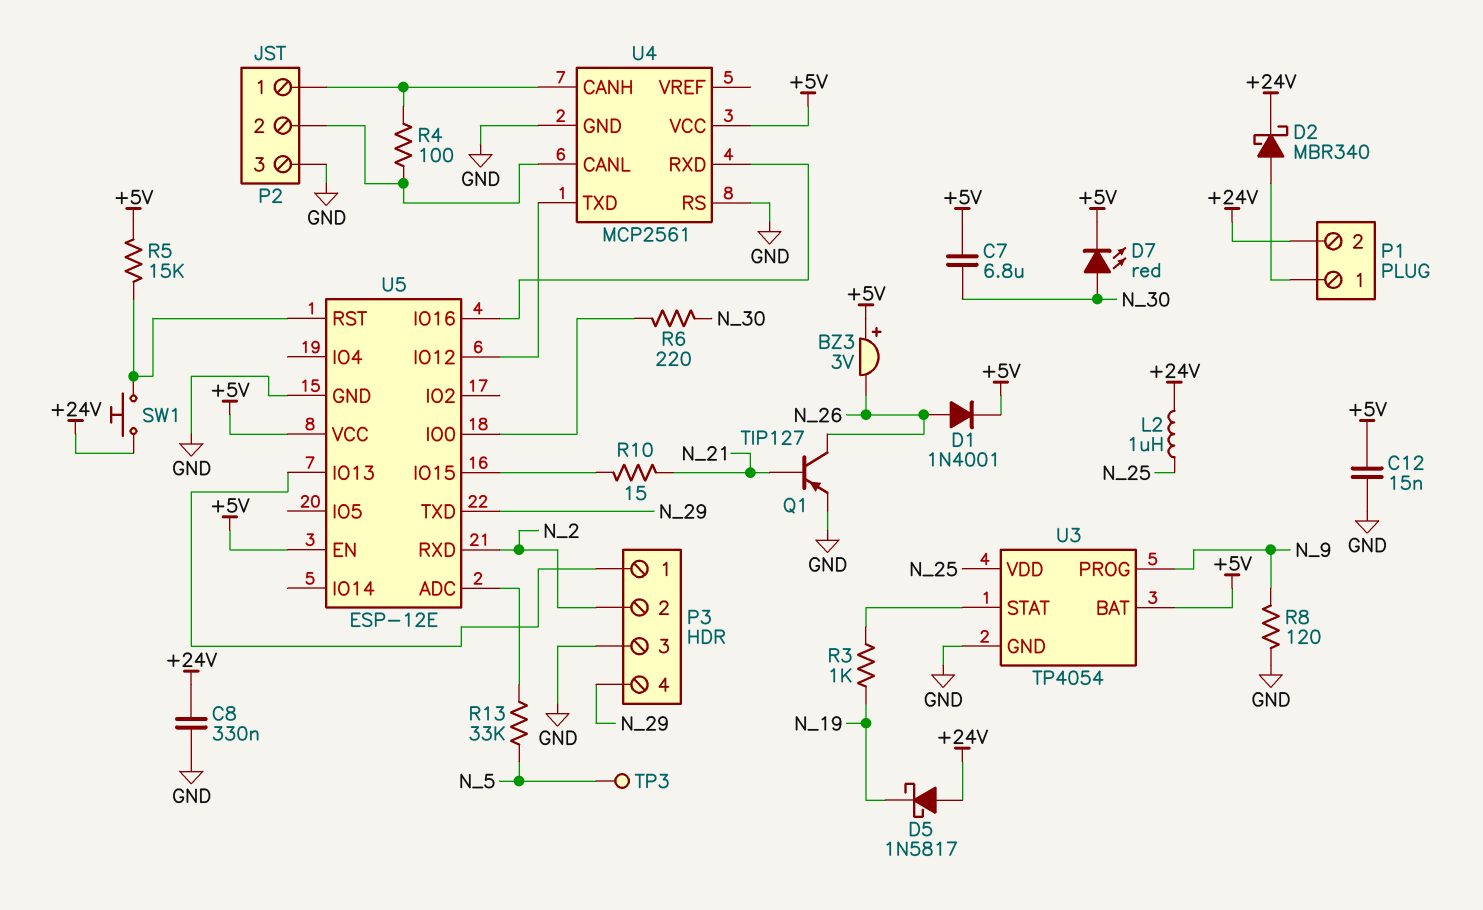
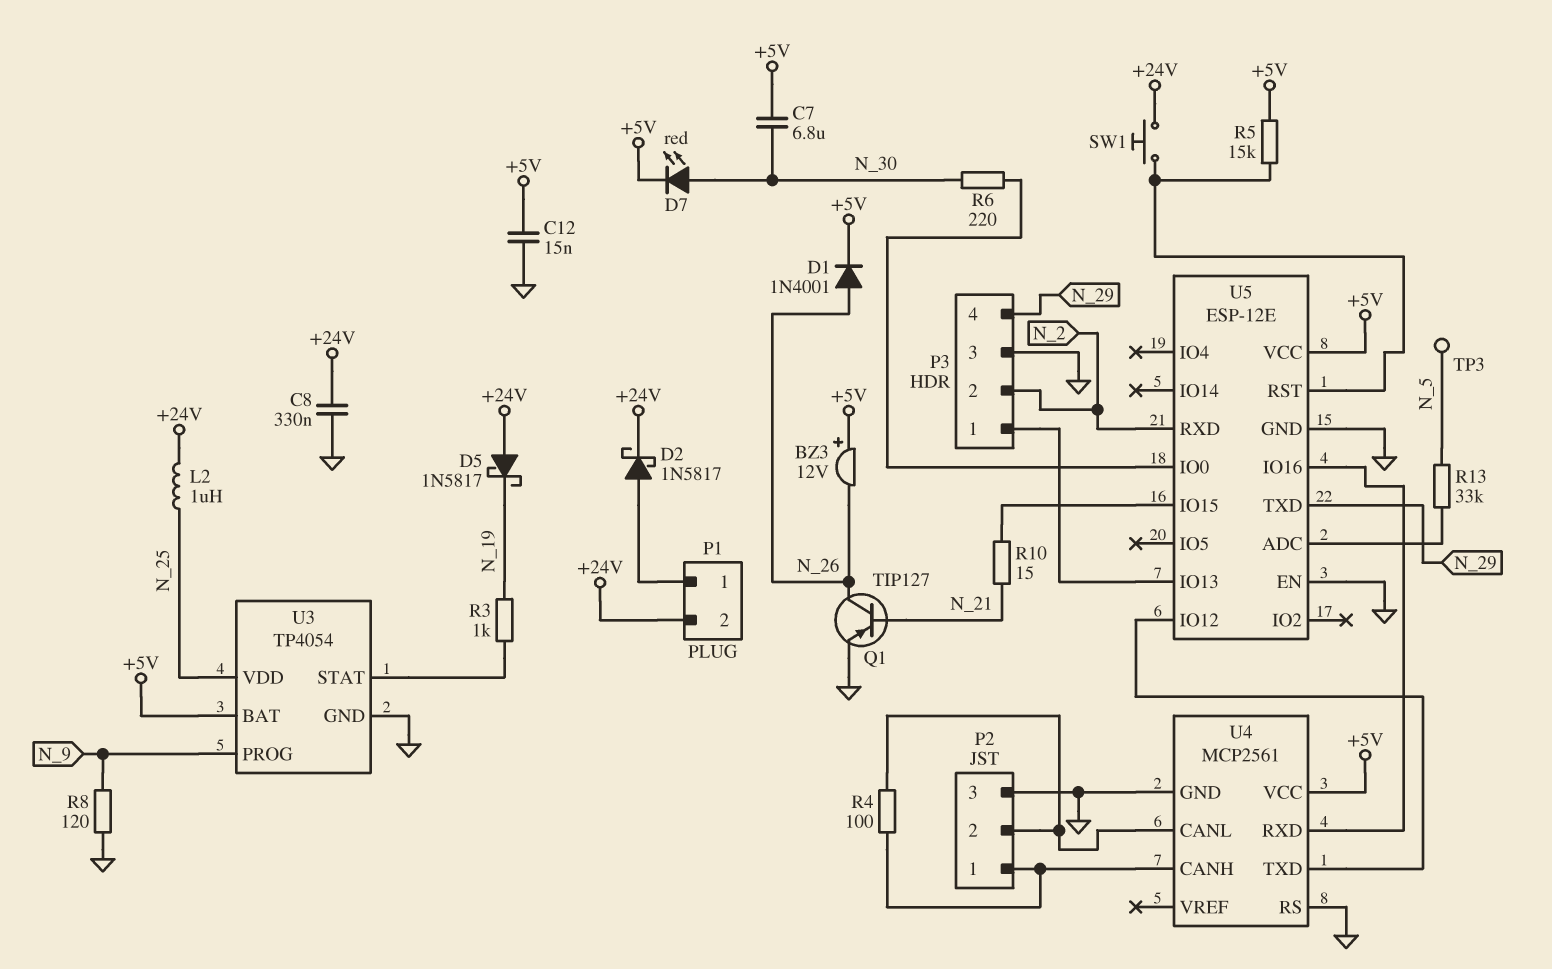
BZ3: buzzer 3V (plus +5V, minus N_26) -> buzzer 12V (plus +5V, minus N_26)
D2: schottky MBR340 (A P1/1, K +24V) -> schottky 1N5817 (A P1/1, K +24V)
U5 pin EN: +5V -> GND

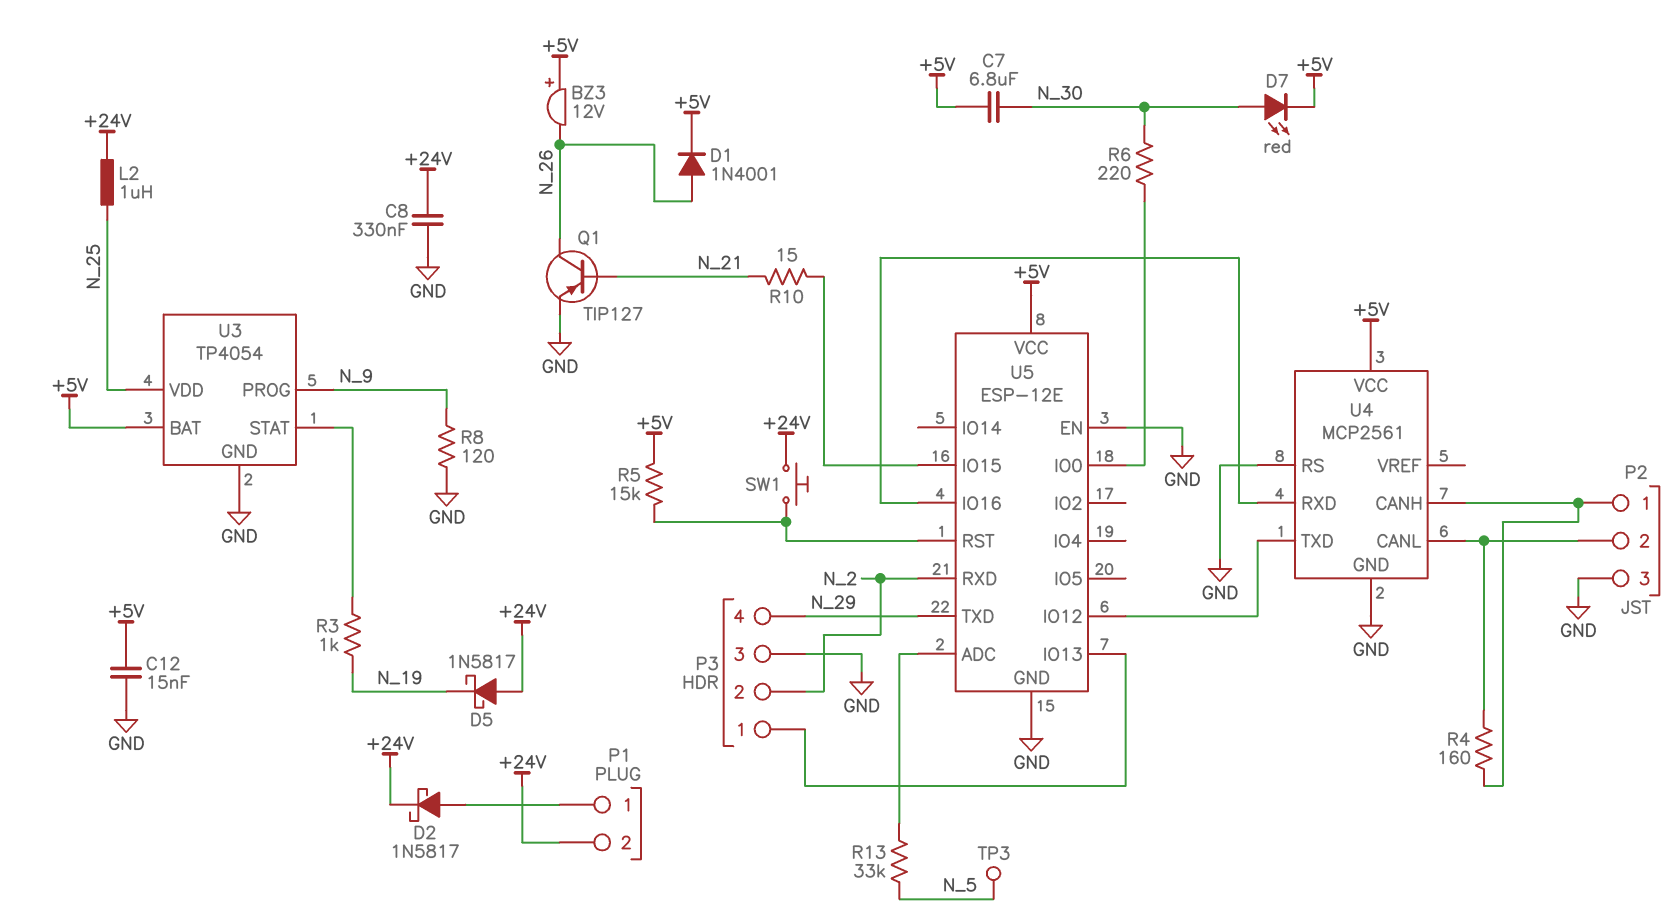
R4: 100 (P2/1, P2/2) -> 160 (P2/1, P2/2)

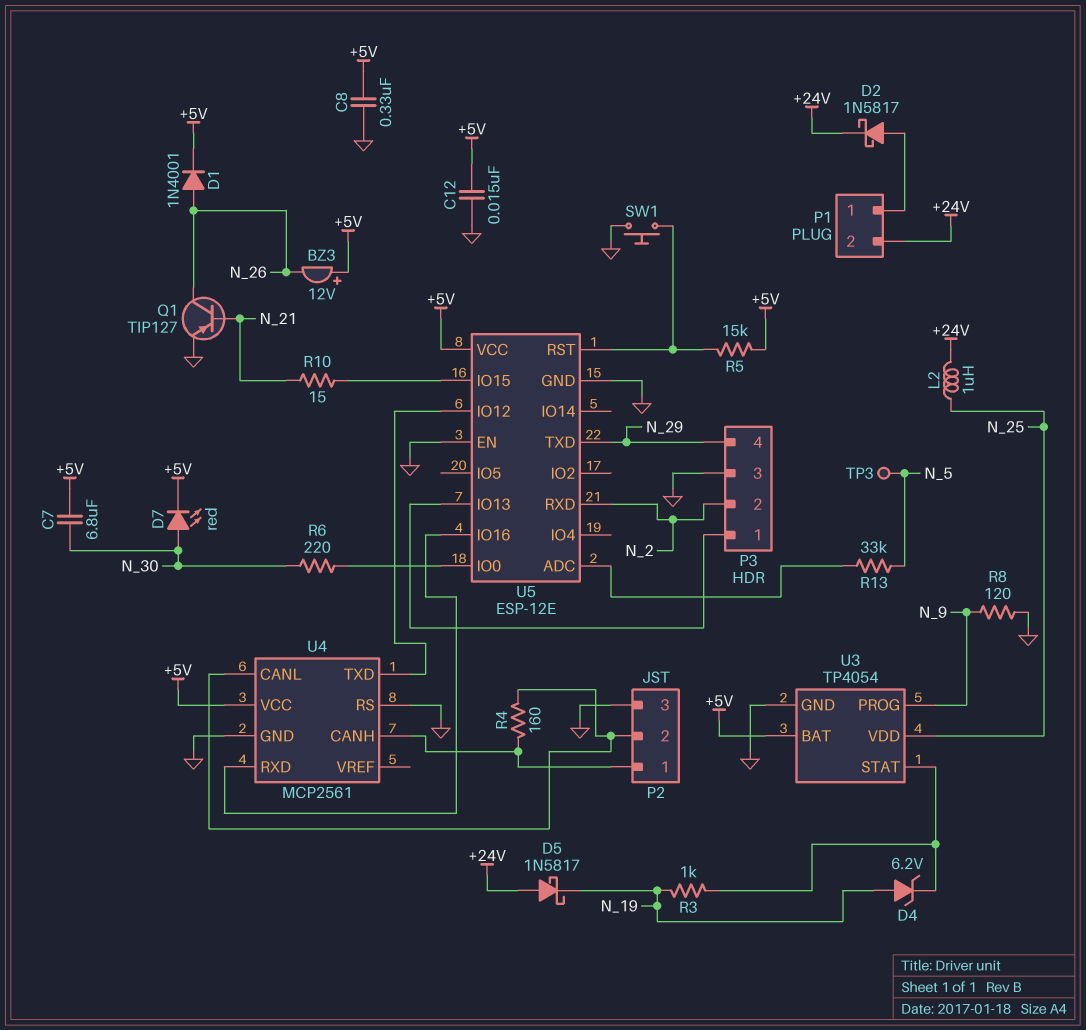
C8: 330nF (+24V, GND) -> 330nF (+5V, GND)
D4: none -> zener 6.2V (A N_19, K U3/STAT)
SW1: button (+24V, U5/RST) -> button (GND, U5/RST)

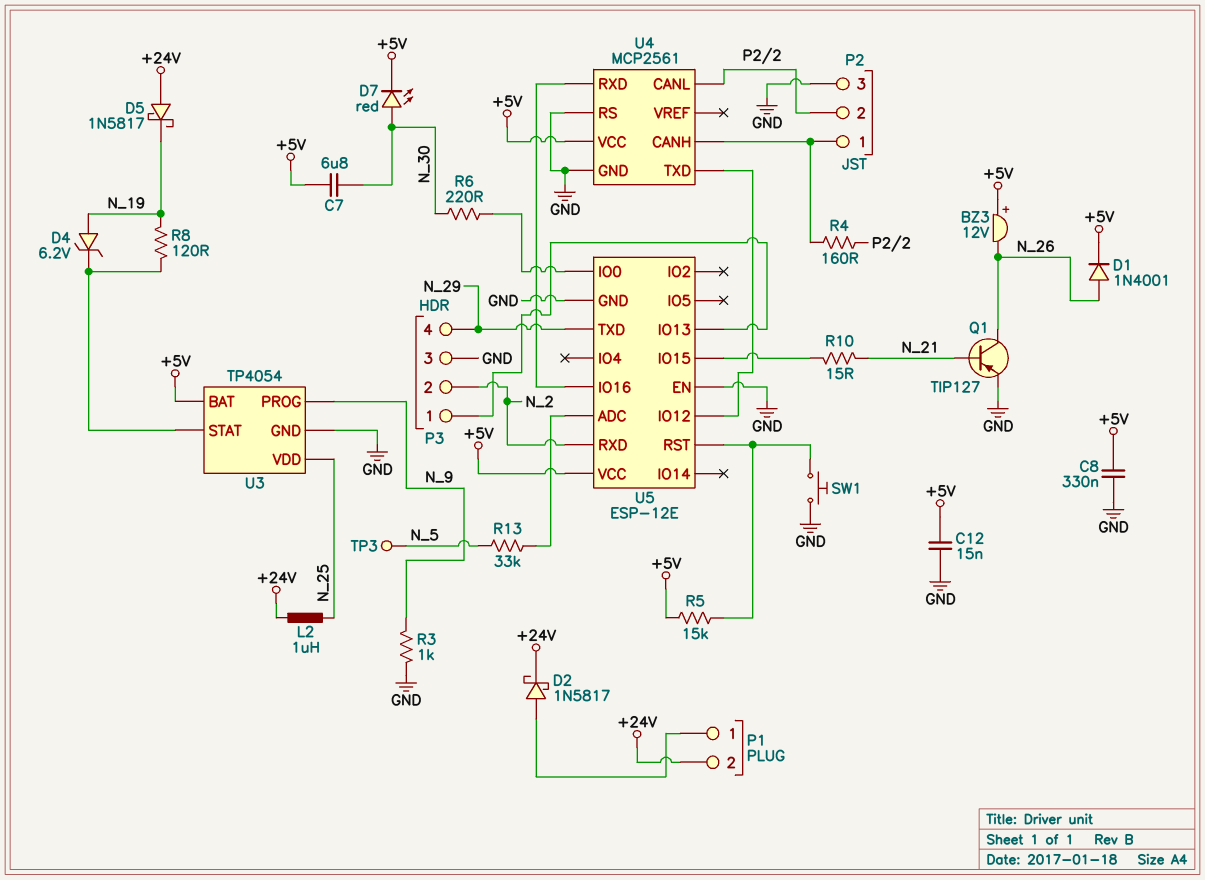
R3: 1k (N_19, U3/STAT) -> 1k (GND, N_9)
R8: 120 (GND, N_9) -> 120 (N_19, U3/STAT)

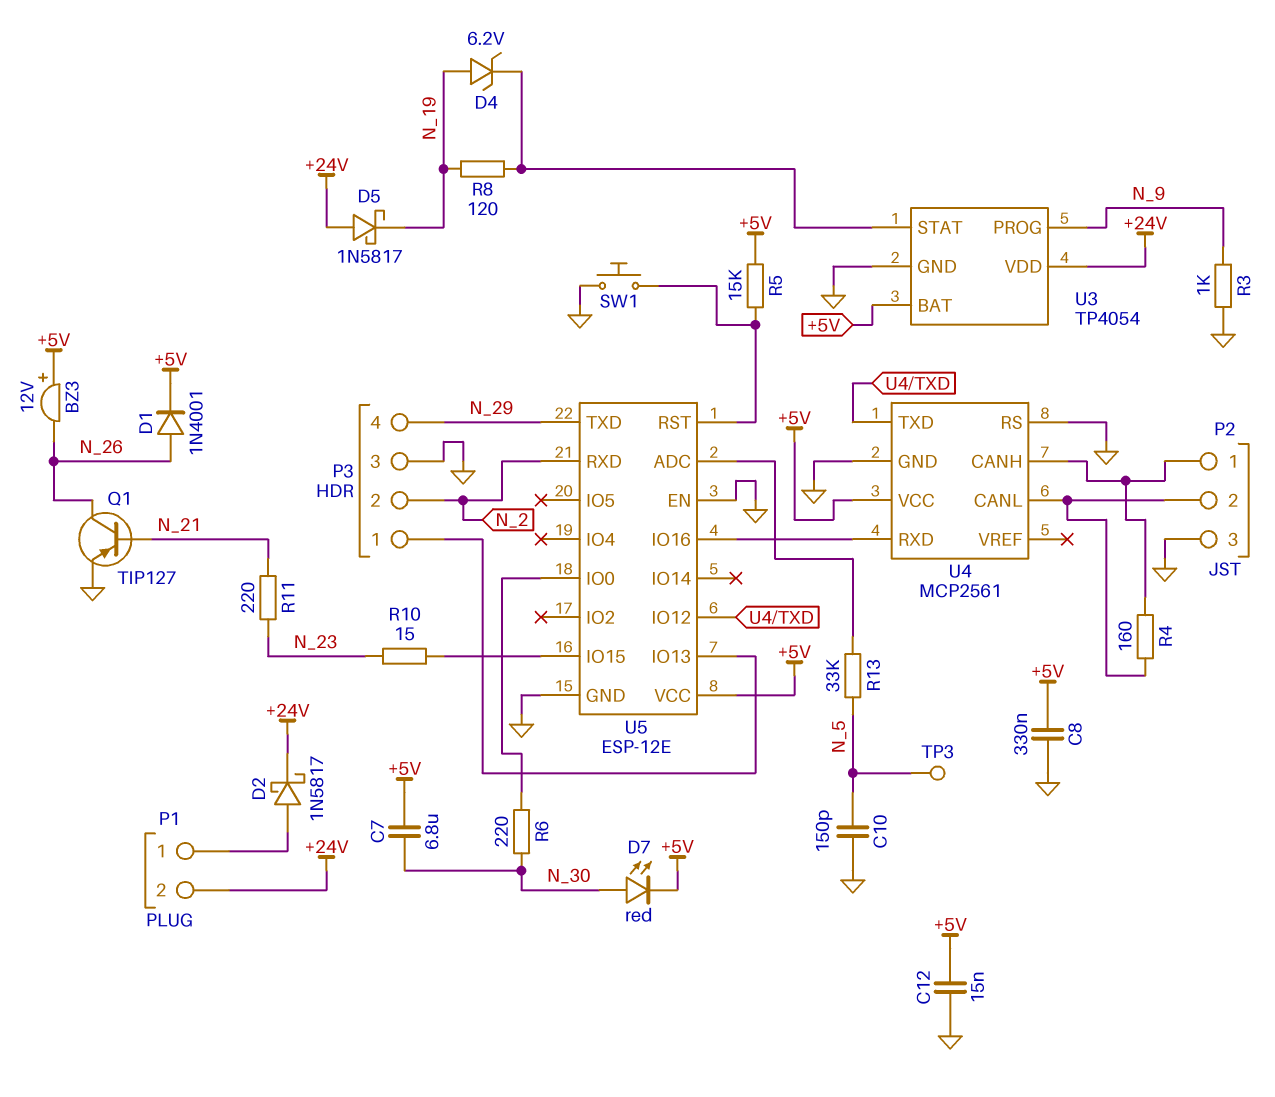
C10: none -> 150pF (GND, N_5)
L2: 1uH (+24V, N_25) -> none
R10: 15 (N_21, U5/IO15) -> 15 (N_23, U5/IO15)
R11: none -> 220 (N_21, N_23)
U3 pin VDD: N_25 -> +24V

